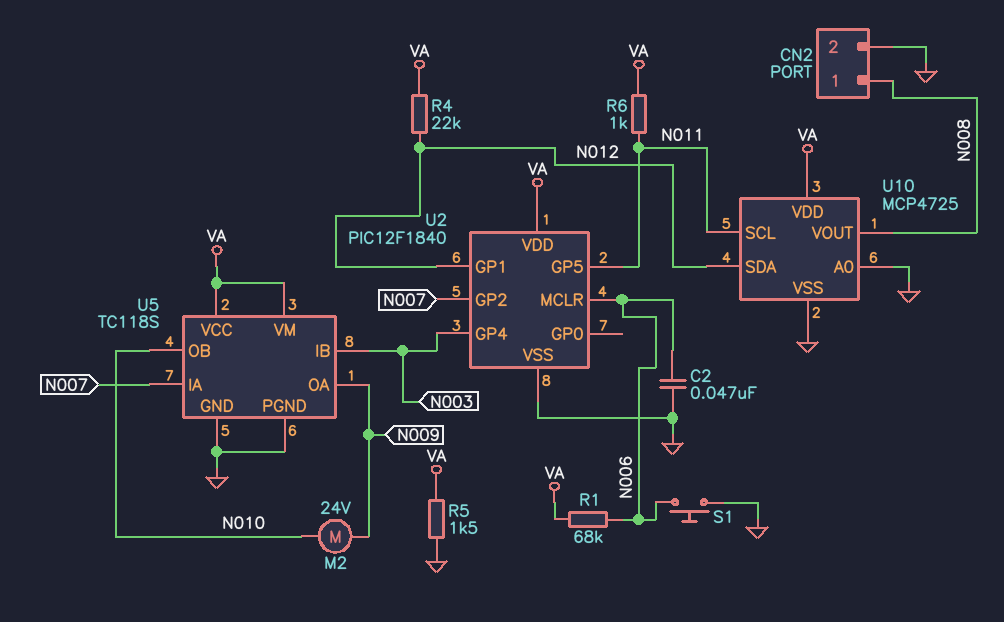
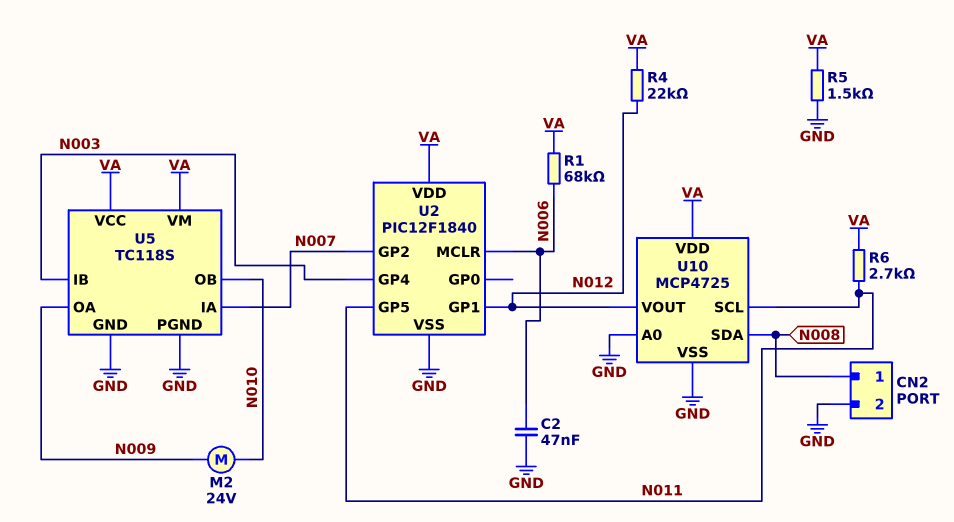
R6: 1k (N011, VA) -> 2.7k (N011, VA)
S1: button (GND, N006) -> none
U10 pin SDA: N012 -> N008
U10 pin VOUT: N008 -> N012

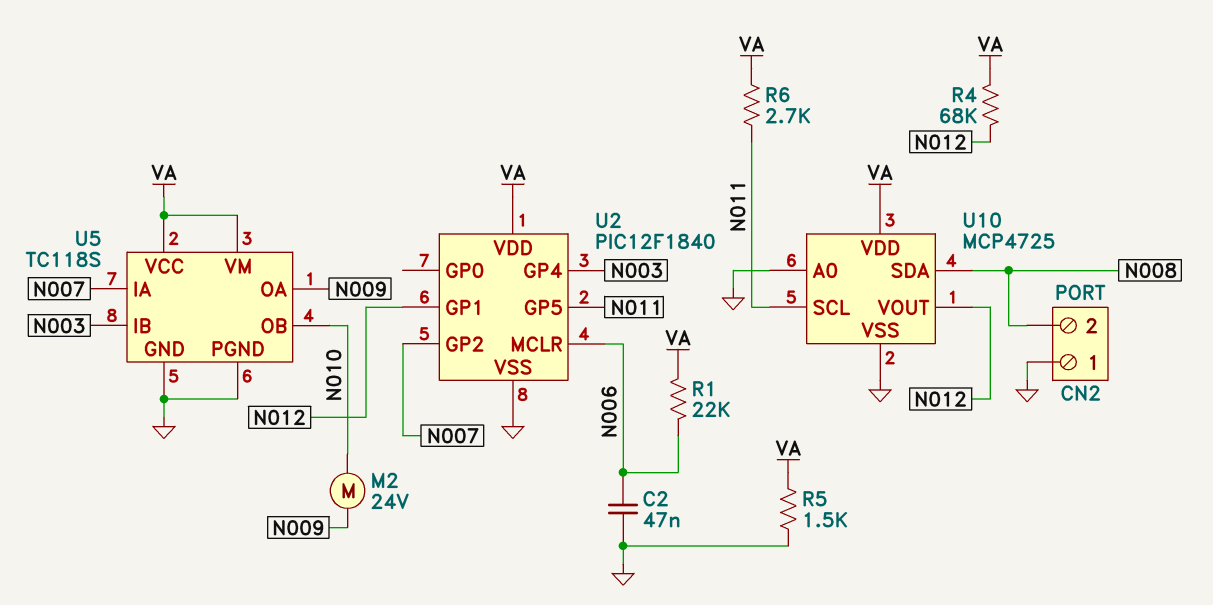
CN2 pin 1: N008 -> GND
CN2 pin 2: GND -> N008
R1: 68k (N006, VA) -> 22k (N006, VA)
R4: 22k (N012, VA) -> 68k (N012, VA)

